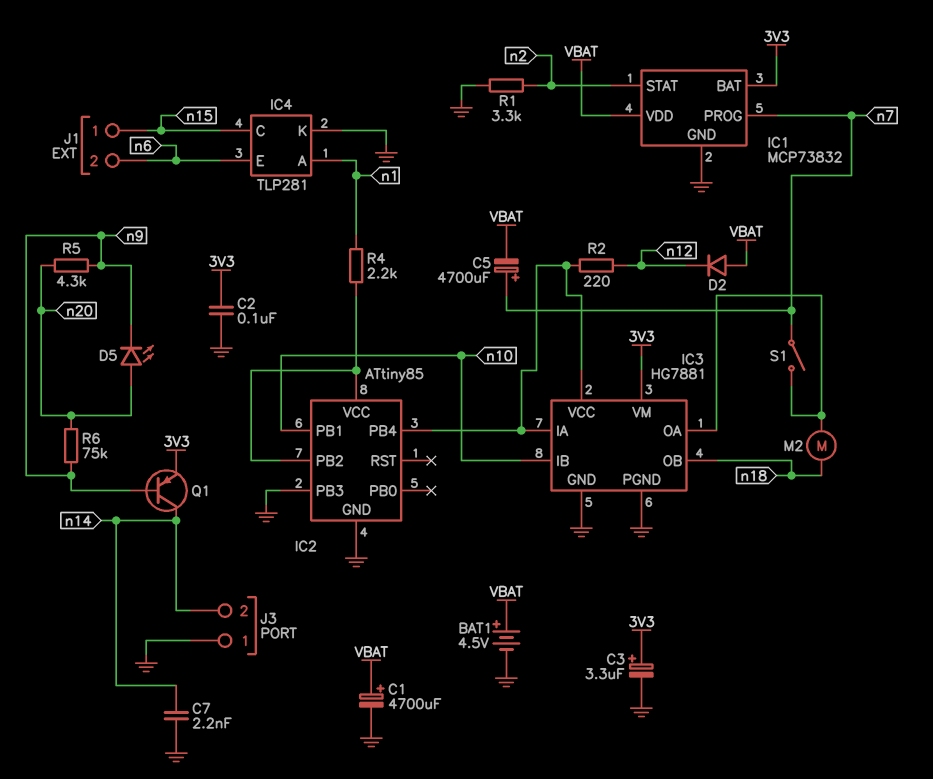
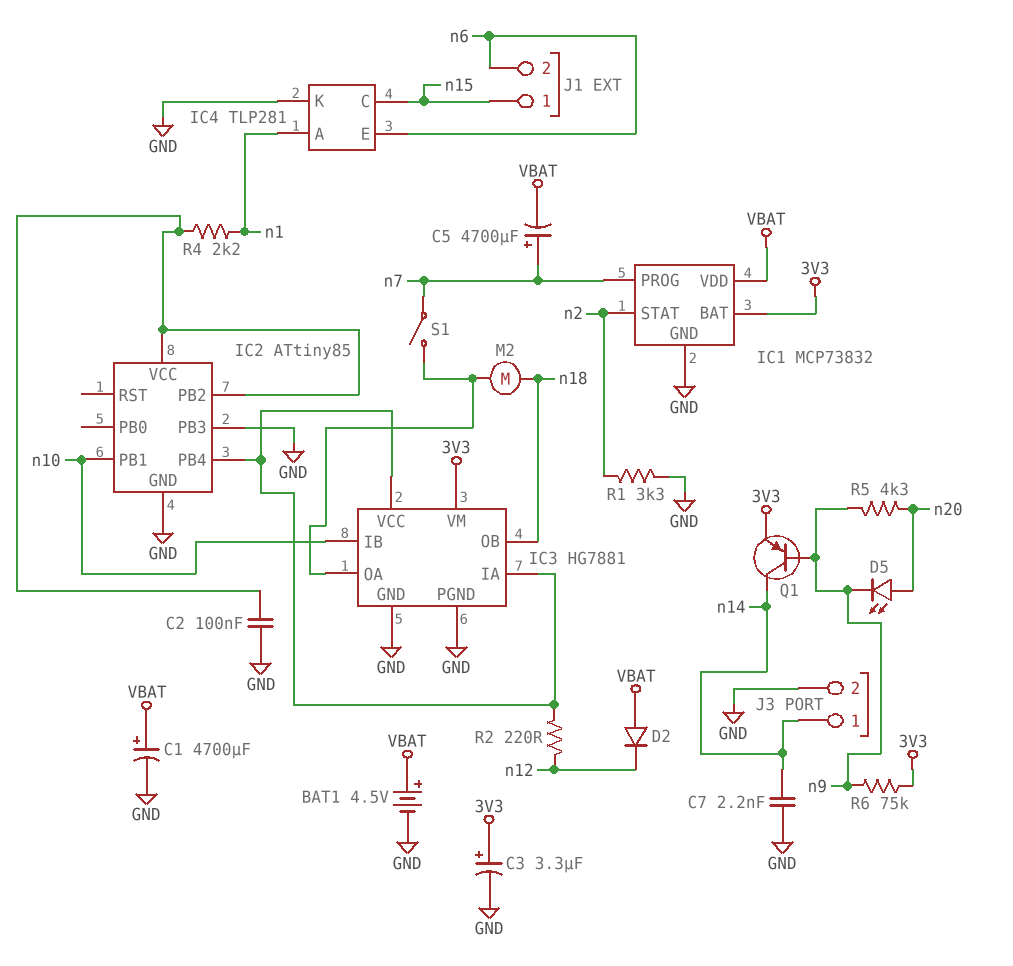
C2: 100nF (3V3, GND) -> 100nF (GND, IC2/PB2)
J3 pin 1: GND -> n14
J3 pin 2: n14 -> GND
R6: 75k (n9, n20) -> 75k (3V3, n9)

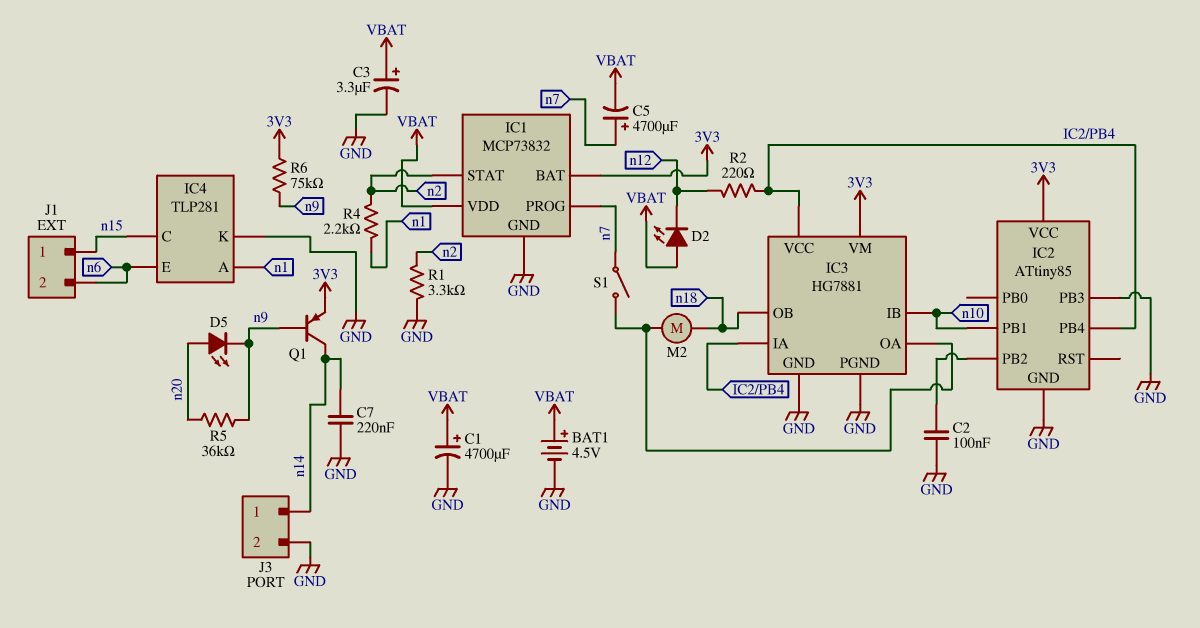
C3: 3.3uF (plus 3V3, minus GND) -> 3.3uF (plus VBAT, minus GND)
C7: 2.2nF (GND, n14) -> 220nF (GND, n14)
D2: diode (A VBAT, K n12) -> LED (A VBAT, K n12)
IC2 pin VCC: IC2/PB2 -> 3V3
R4: 2.2k (IC2/PB2, n1) -> 2.2k (n1, n2)
R5: 4.3k (n9, n20) -> 36k (n9, n20)

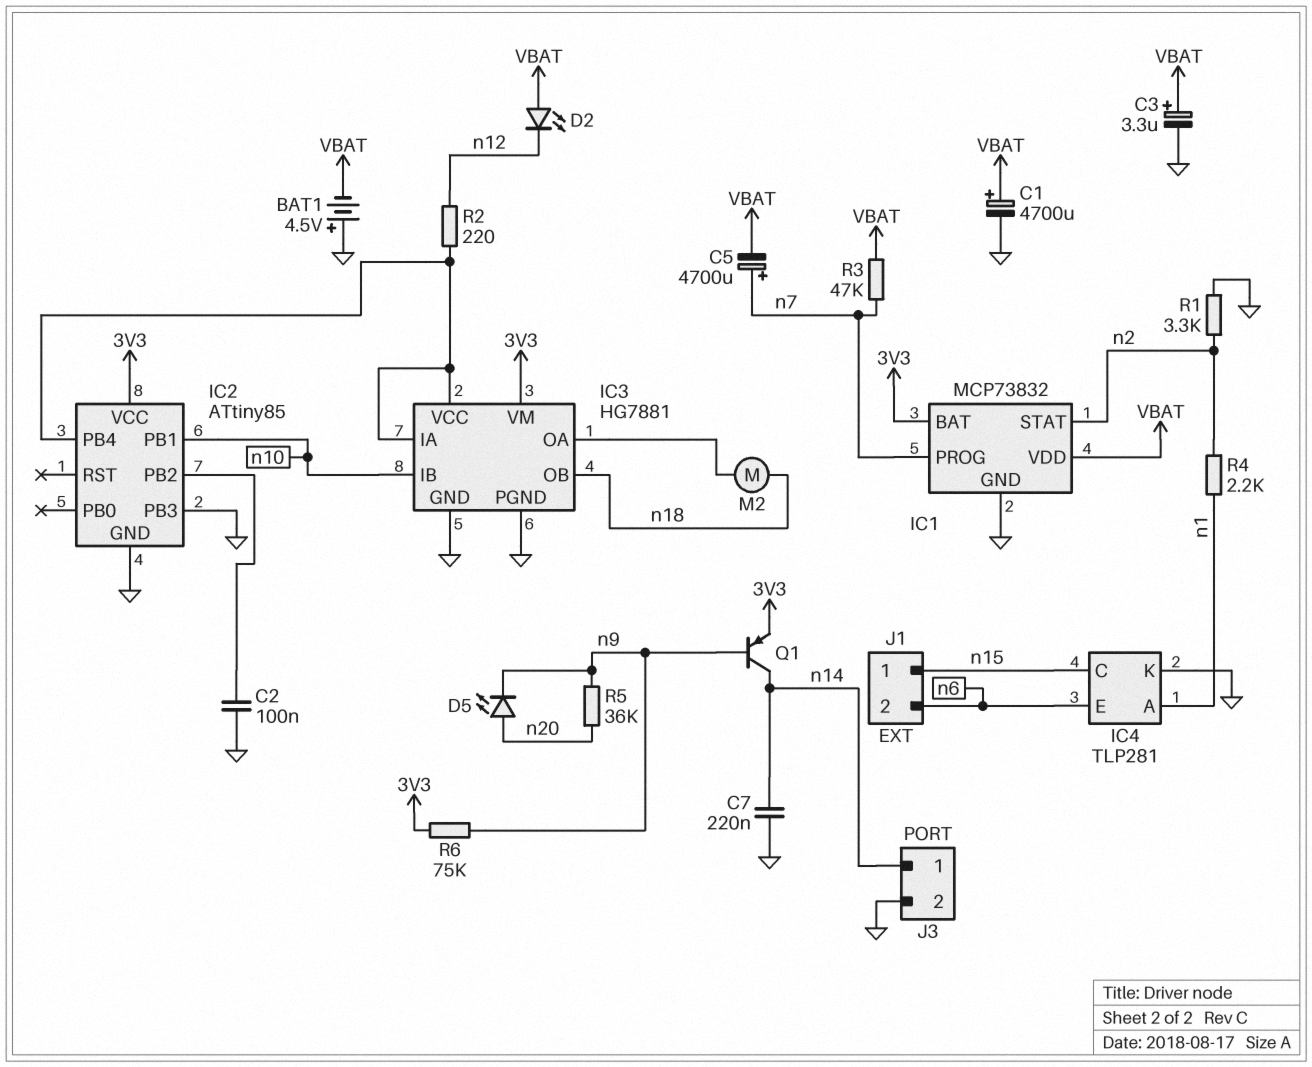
BAT1: 4.5V (plus VBAT, minus GND) -> 4.5V (plus GND, minus VBAT)
R3: none -> 47k (VBAT, n7)
S1: switch (IC3/OA, n7) -> none

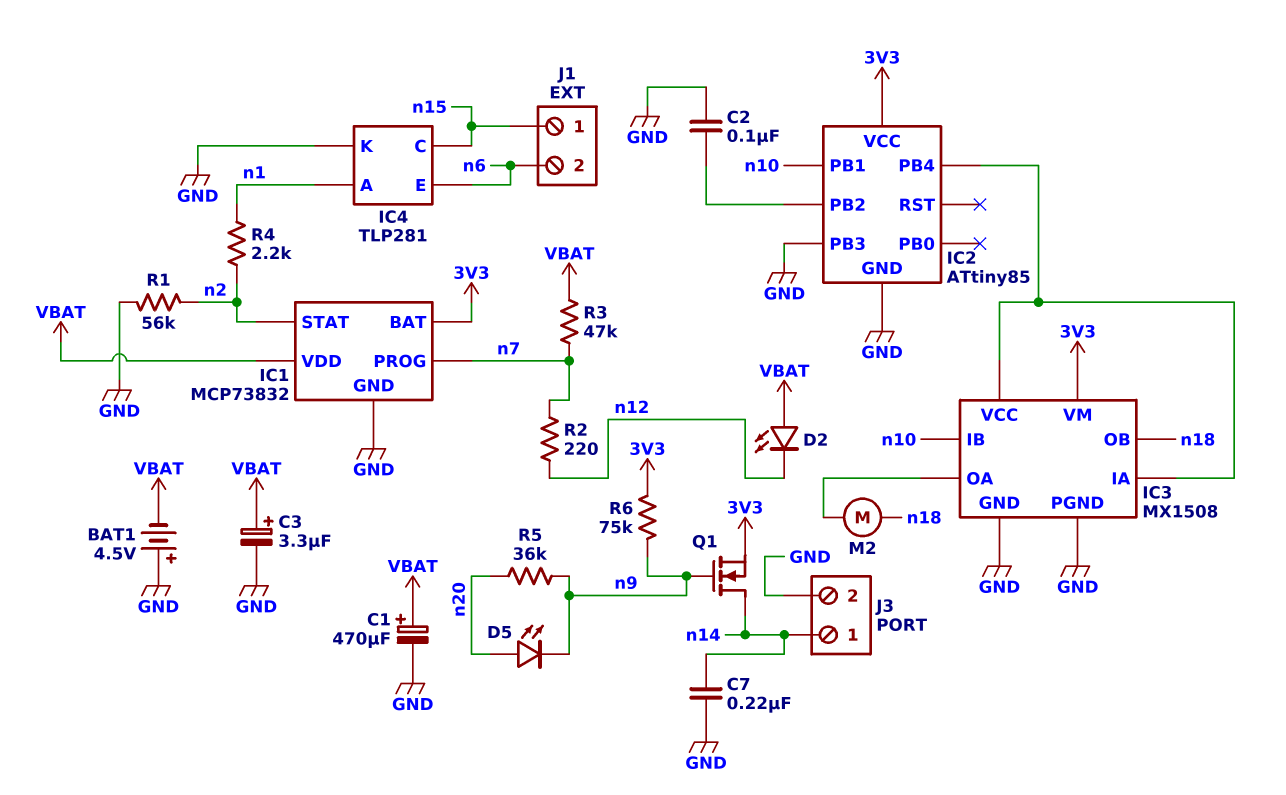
C1: 4700uF (plus VBAT, minus GND) -> 470uF (plus VBAT, minus GND)
C5: 4700uF (plus n7, minus VBAT) -> none
IC3: HG7881 -> MX1508
Q1: PNP (B n9, C n14, E 3V3) -> NMOS (G n9, D n14, S 3V3)
R1: 3.3k (GND, n2) -> 56k (GND, n2)
R2: 220 (IC2/PB4, n12) -> 220 (n7, n12)

